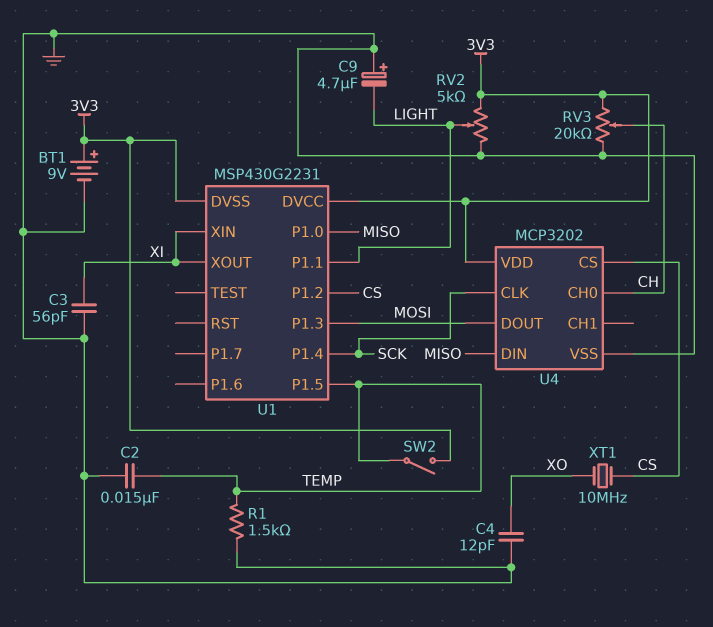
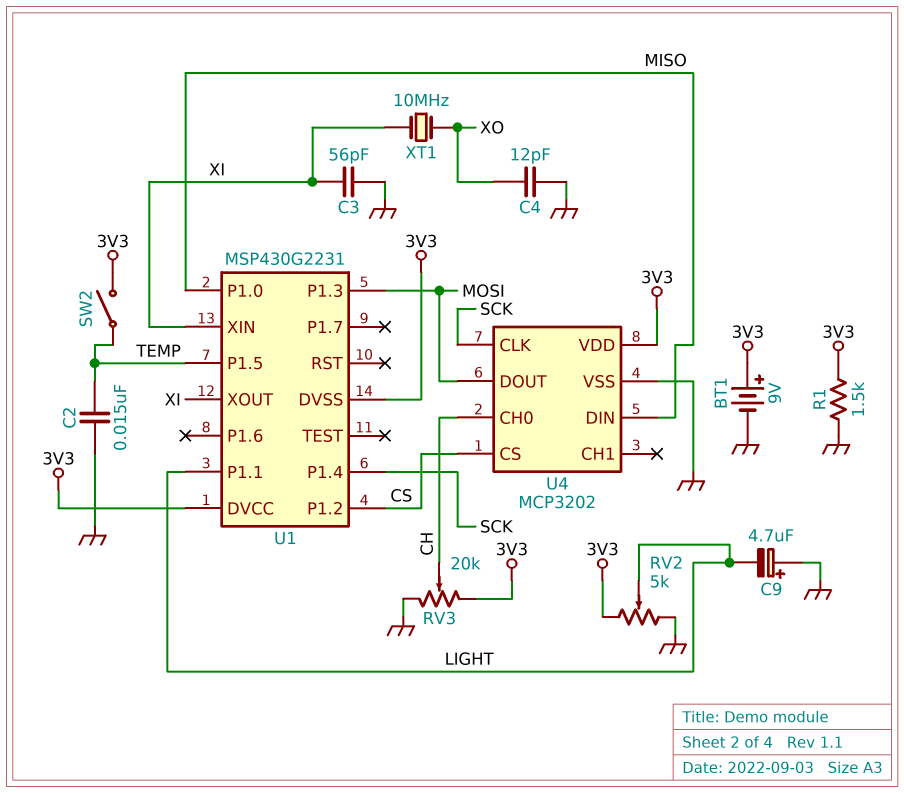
R1: 1.5k (GND, TEMP) -> 1.5k (3V3, GND)
XT1: 10MHz (CS, XO) -> 10MHz (XI, XO)

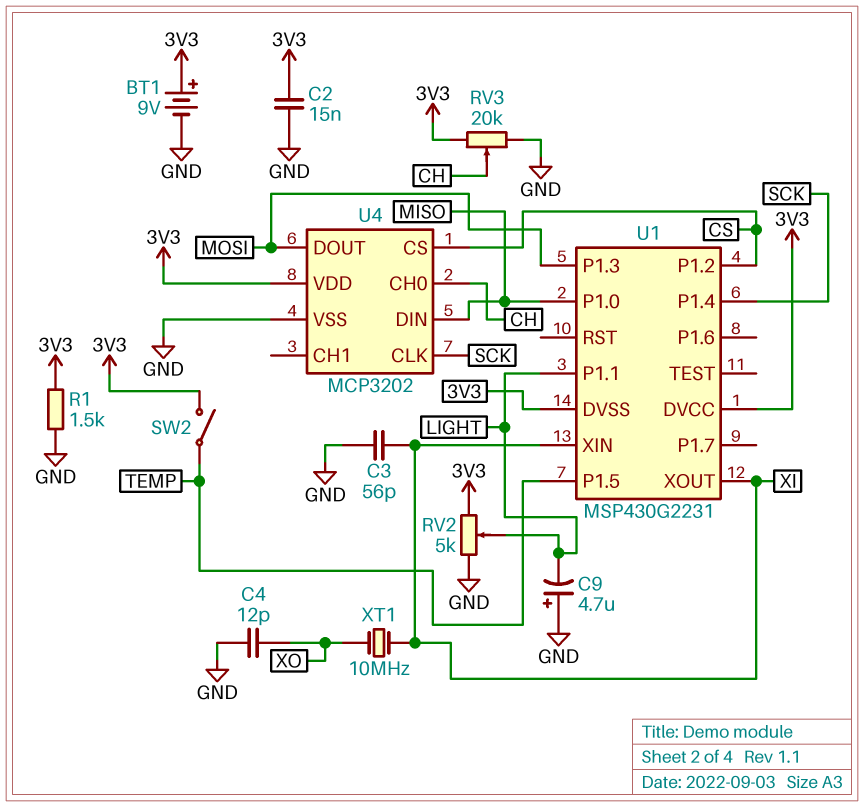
C2: 15nF (GND, TEMP) -> 15nF (3V3, GND)

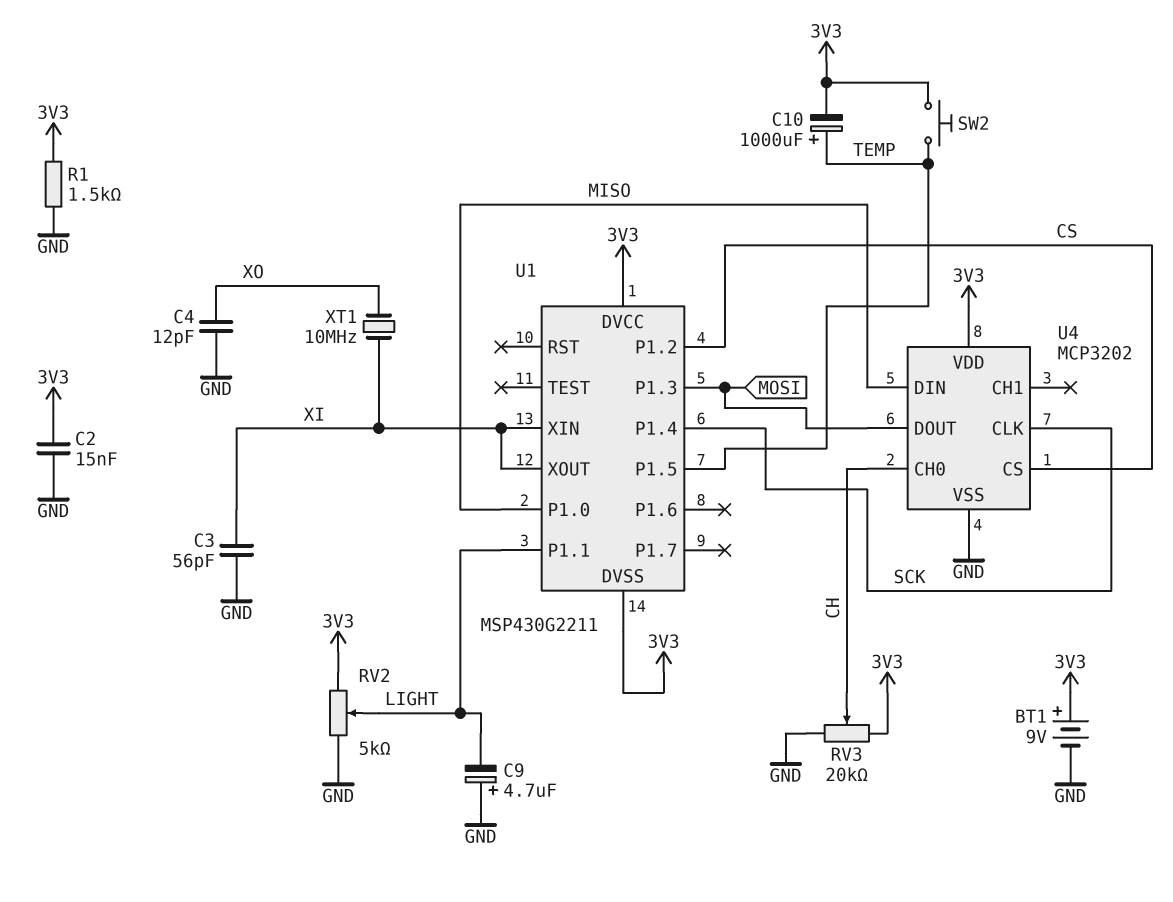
C10: none -> 1000uF (plus TEMP, minus 3V3)
SW2: switch (3V3, TEMP) -> button (3V3, TEMP)
U1: MSP430G2231 -> MSP430G2211

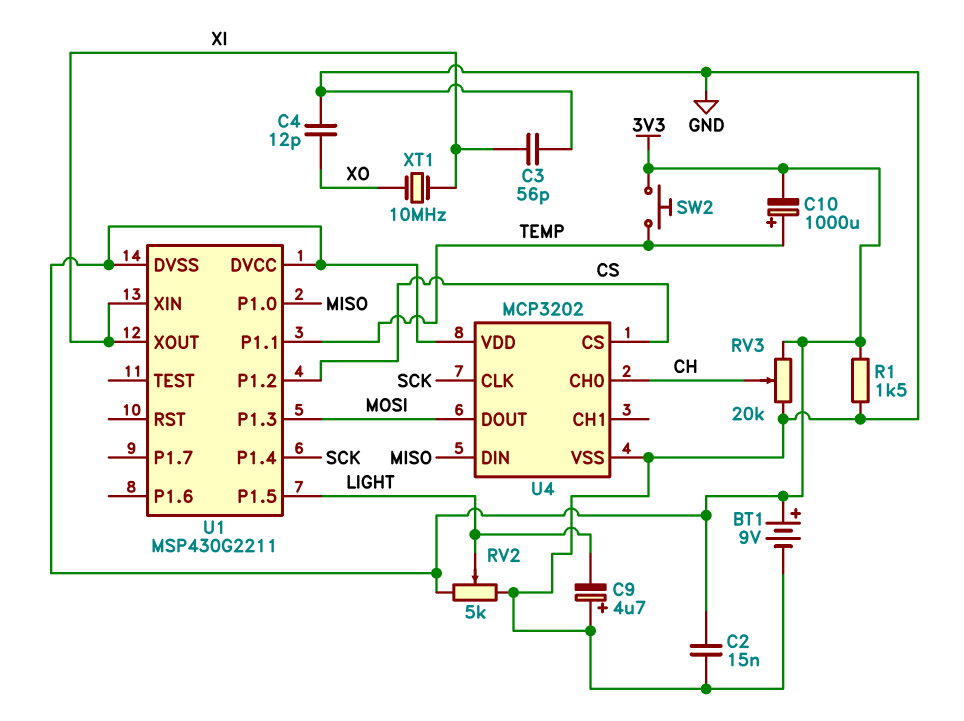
U1 pin P1.1: LIGHT -> TEMP
U1 pin P1.5: TEMP -> LIGHT

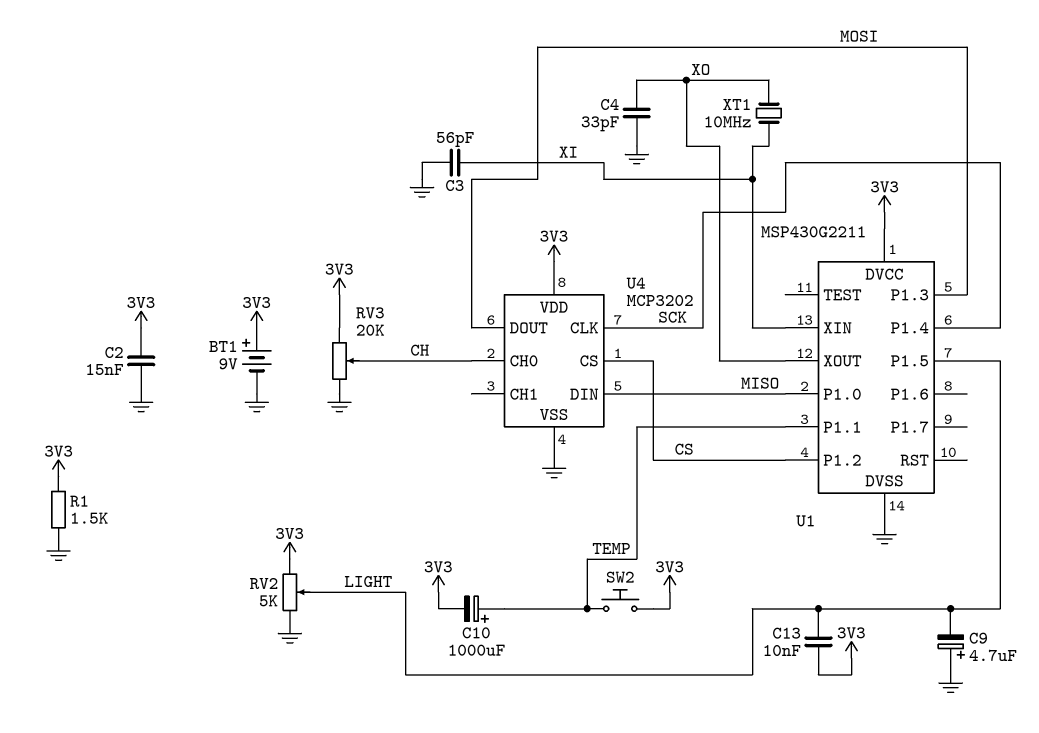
C4: 12pF (GND, XO) -> 33pF (GND, XO)
C13: none -> 10nF (3V3, LIGHT)
U1 pin DVSS: 3V3 -> GND
U1 pin XOUT: XI -> XO

